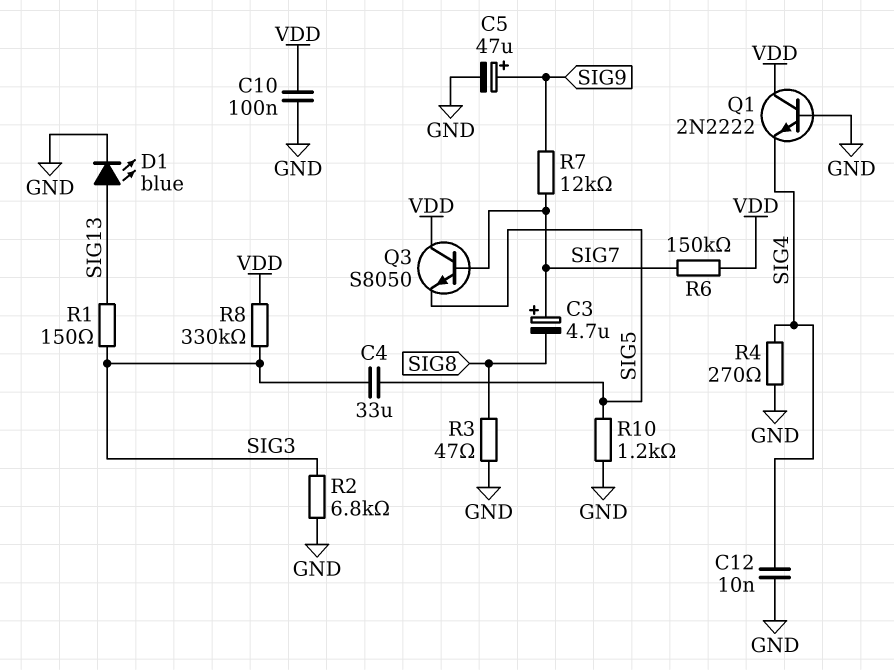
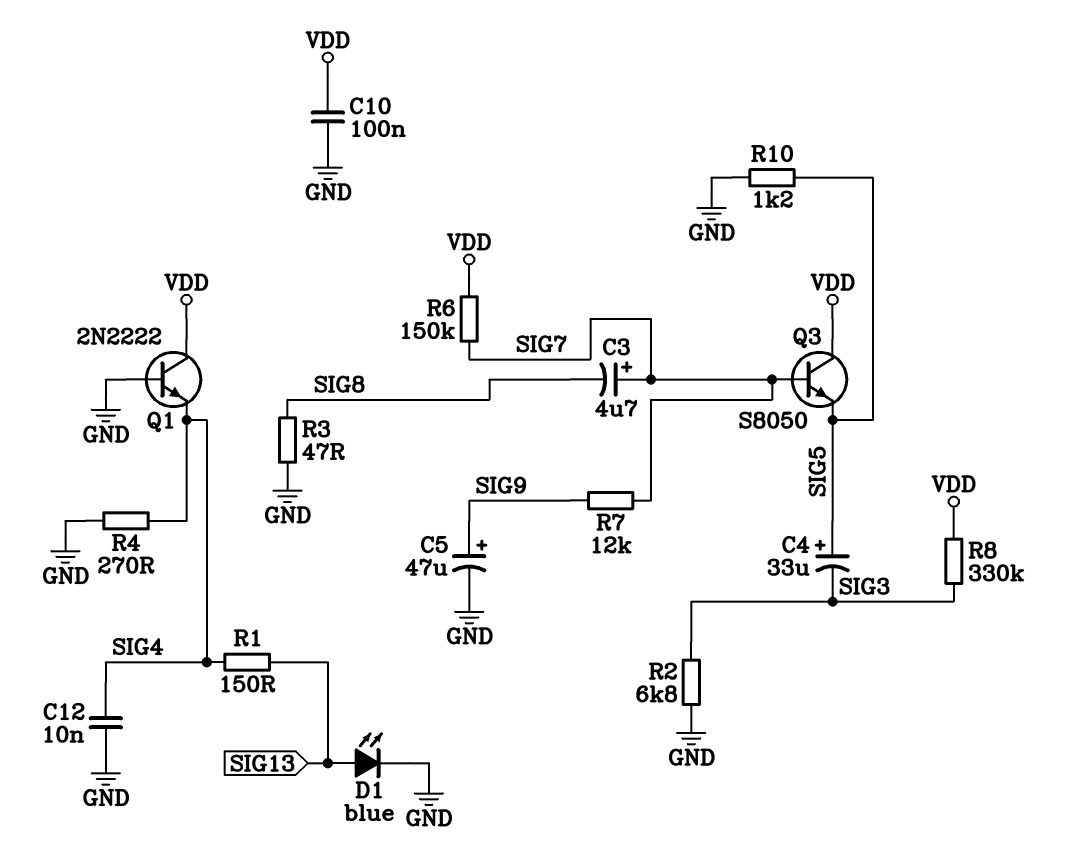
C4: 33uF (SIG3, SIG5) -> 33uF (plus SIG5, minus SIG3)
R1: 150 (SIG3, SIG13) -> 150 (SIG4, SIG13)

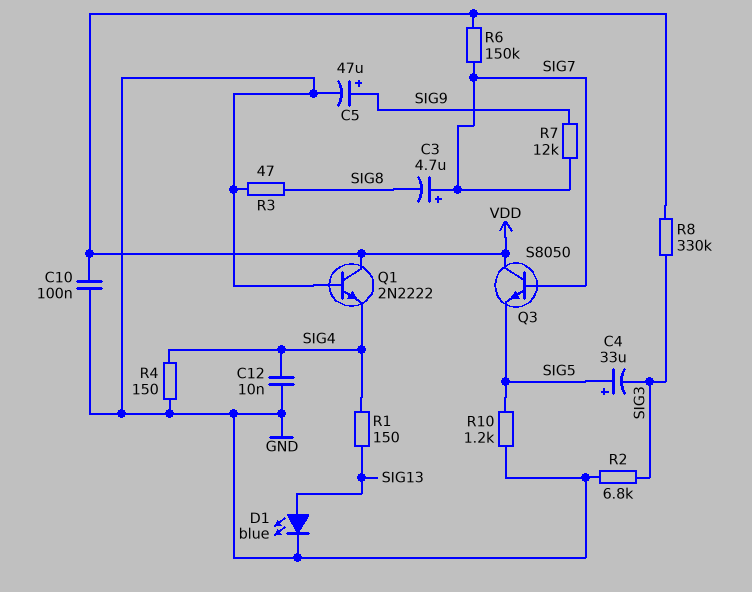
R4: 270 (GND, SIG4) -> 150 (GND, SIG4)

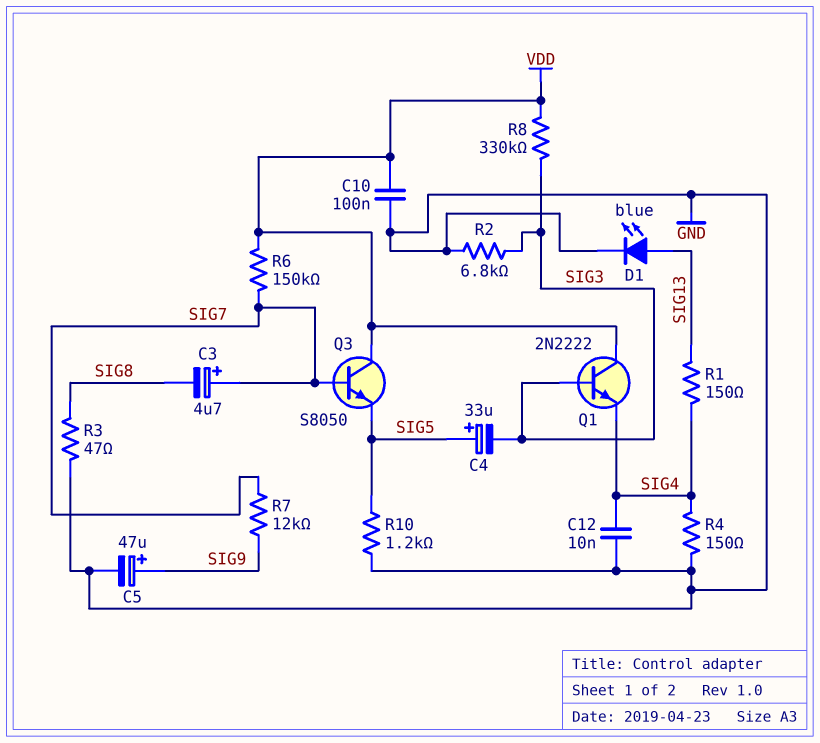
Q1: NPN 2N2222 (B GND, C VDD, E SIG4) -> NPN 2N2222 (B SIG3, C VDD, E SIG4)

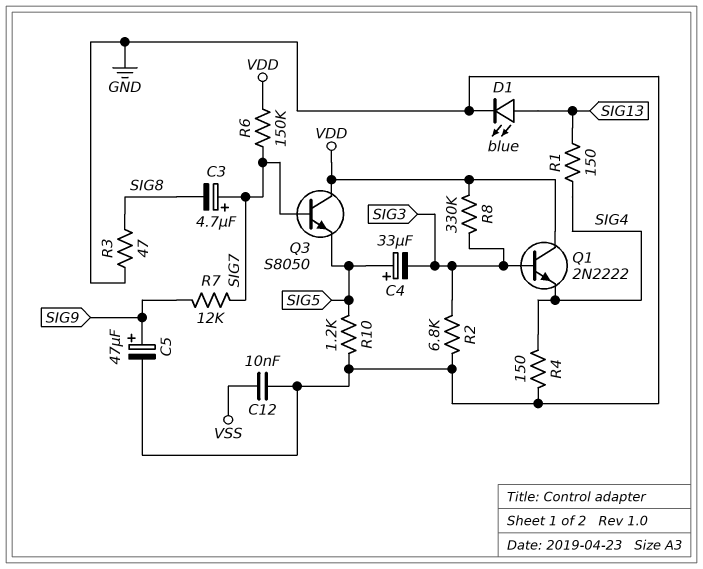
C10: 100nF (GND, VDD) -> none
C12: 10nF (GND, SIG4) -> 10nF (GND, VSS)

